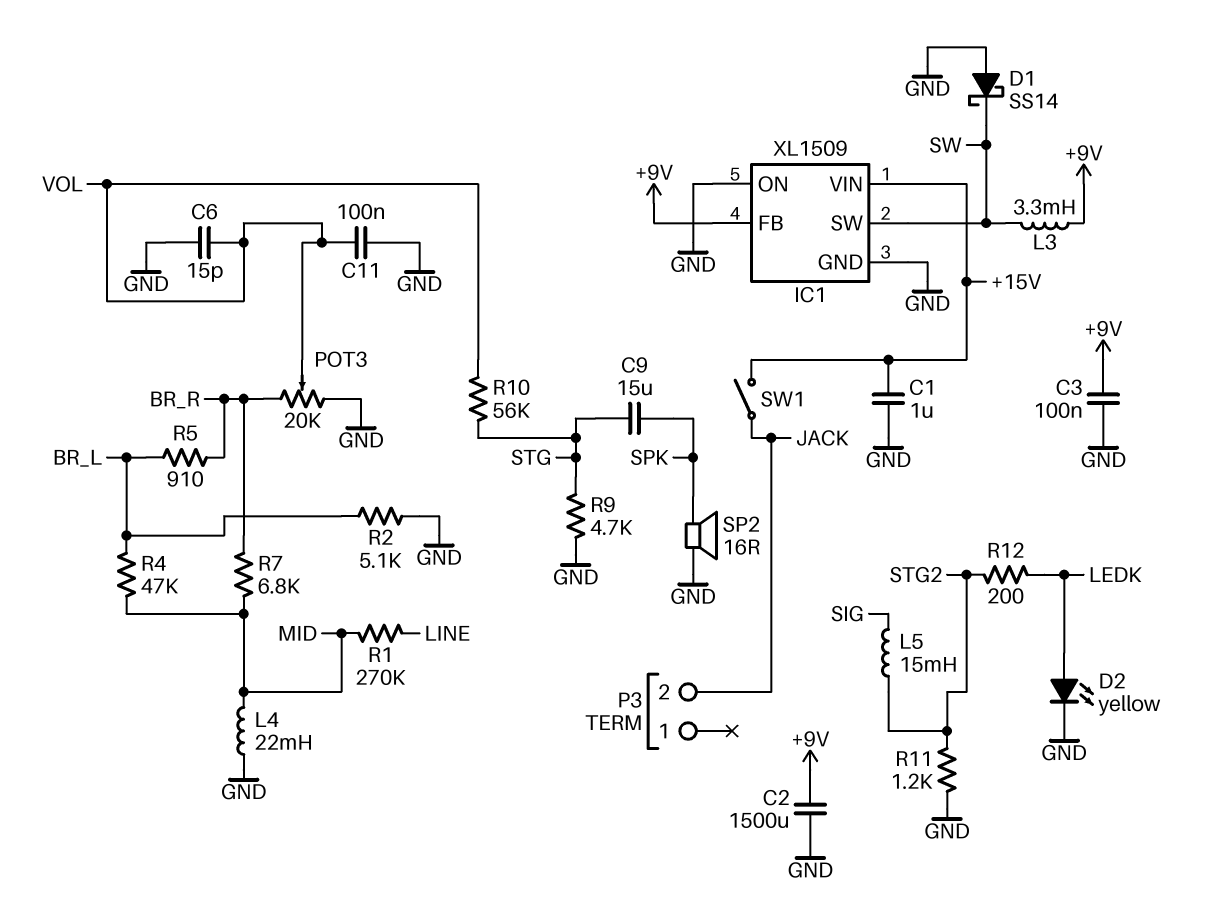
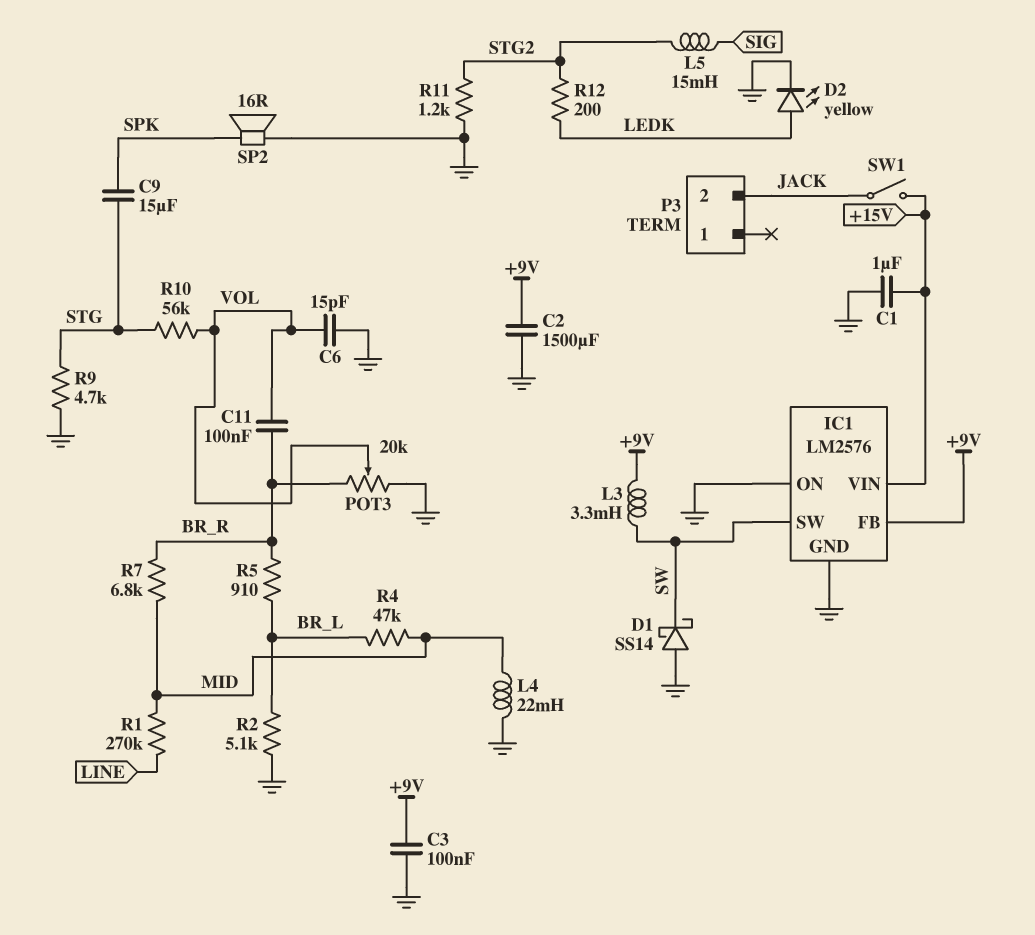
C11: 100nF (GND, VOL) -> 100nF (BR_R, VOL)
IC1: XL1509 -> LM2576

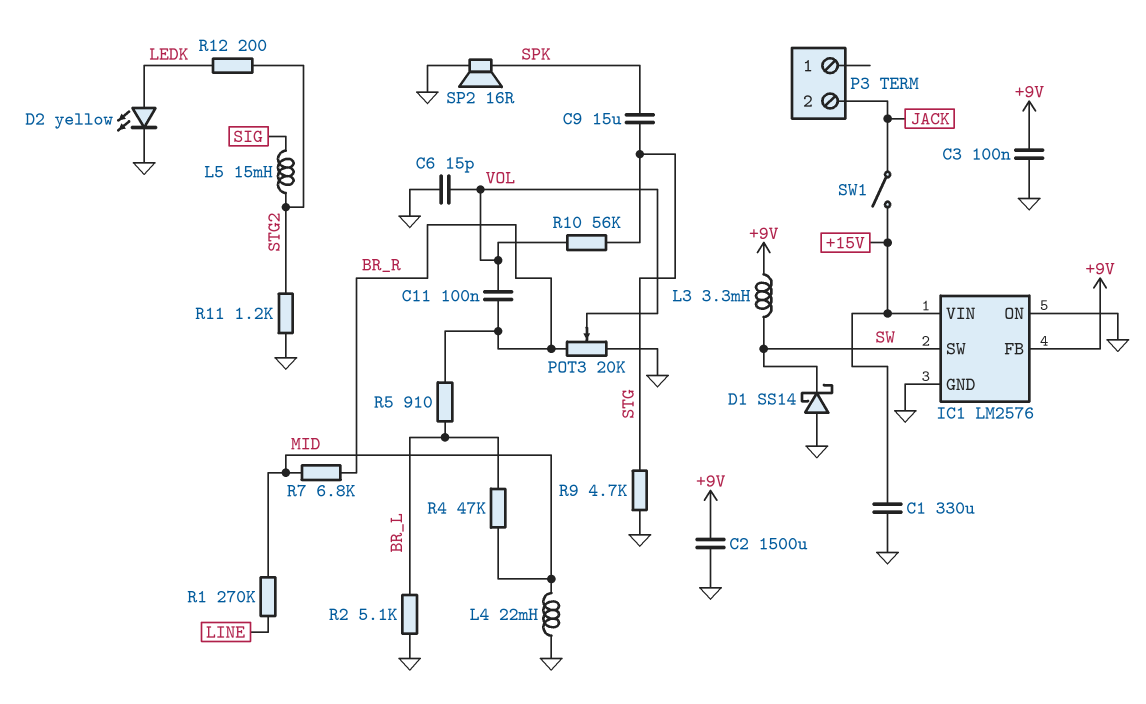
C1: 1uF (+15V, GND) -> 330uF (+15V, GND)

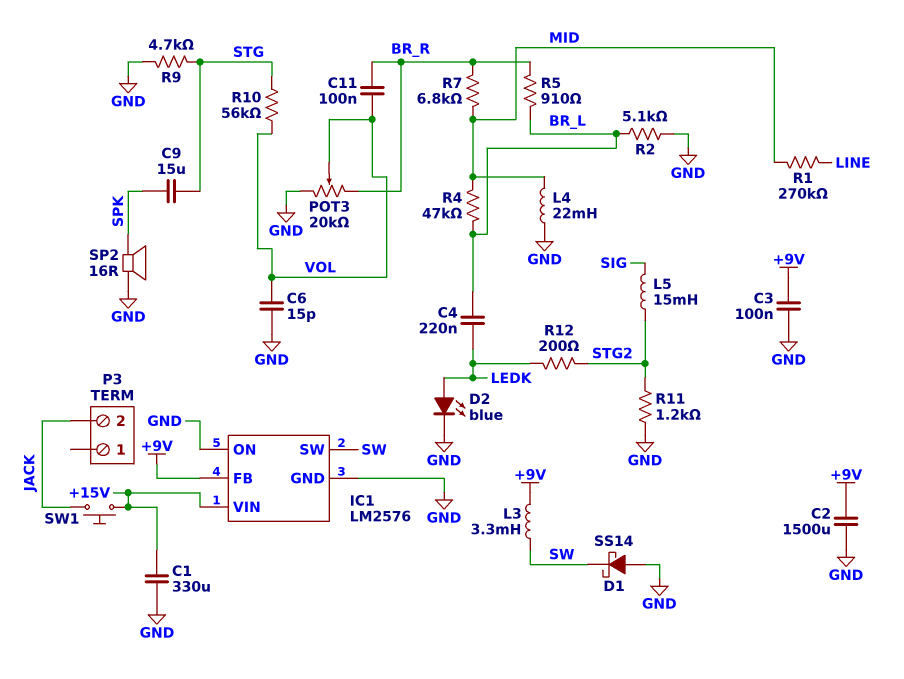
C4: none -> 220nF (BR_L, LEDK)
D2: LED yellow (A LEDK, K GND) -> LED blue (A LEDK, K GND)
SW1: switch (+15V, JACK) -> button (+15V, JACK)

